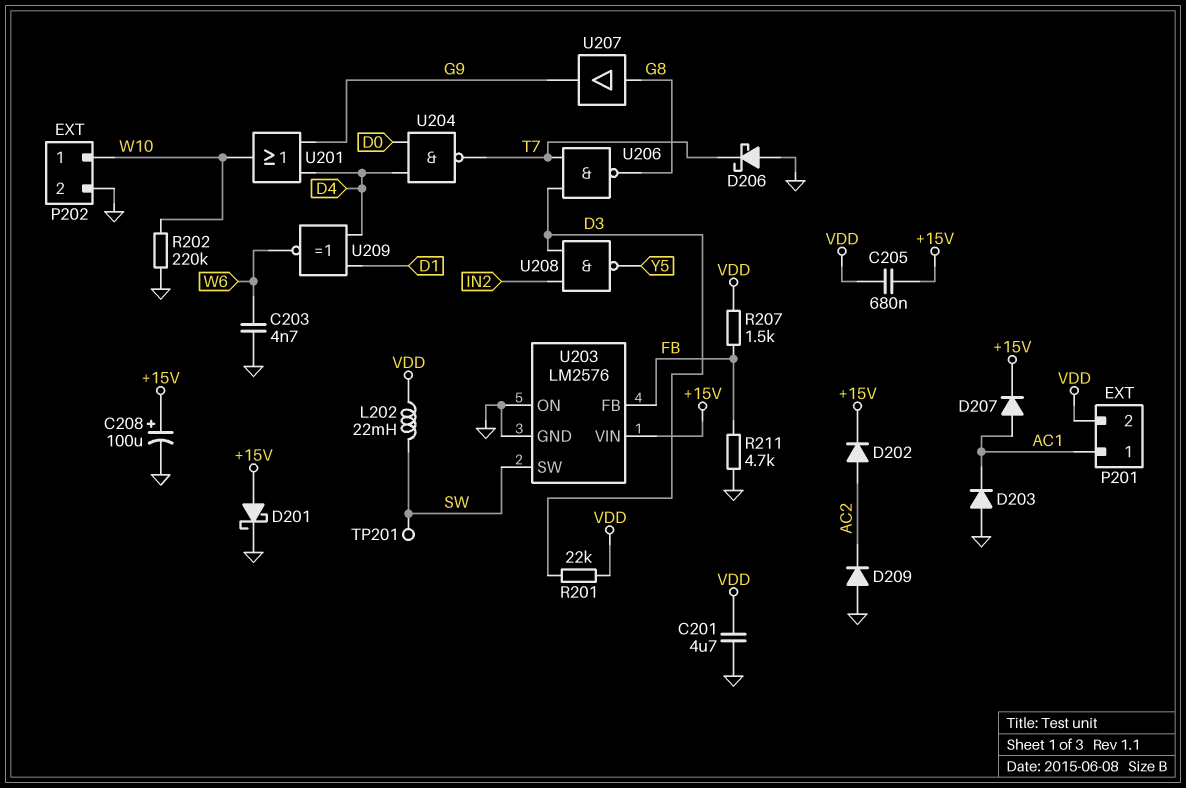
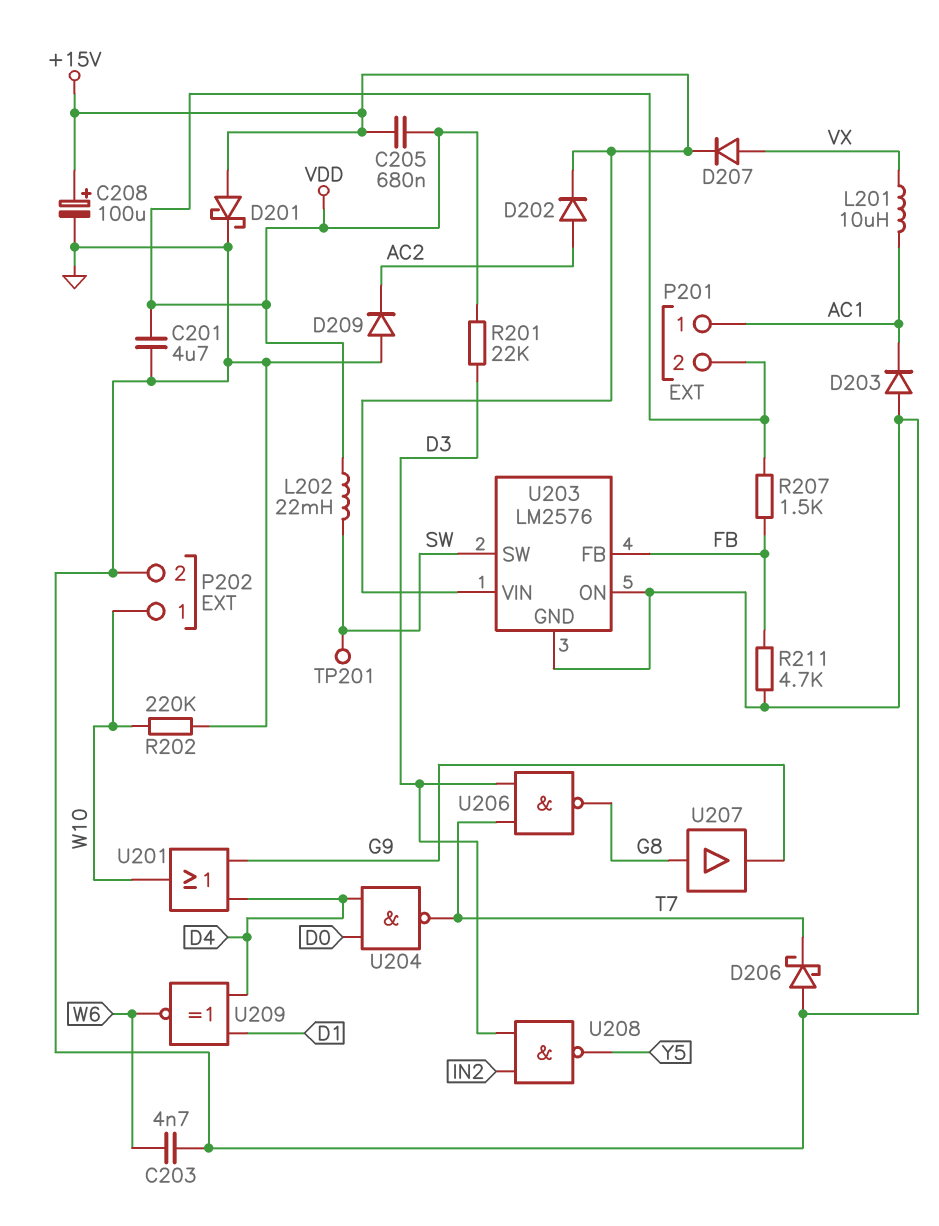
D207: diode (A AC1, K +15V) -> diode (A VX, K +15V)
L201: none -> 10uH (AC1, VX)

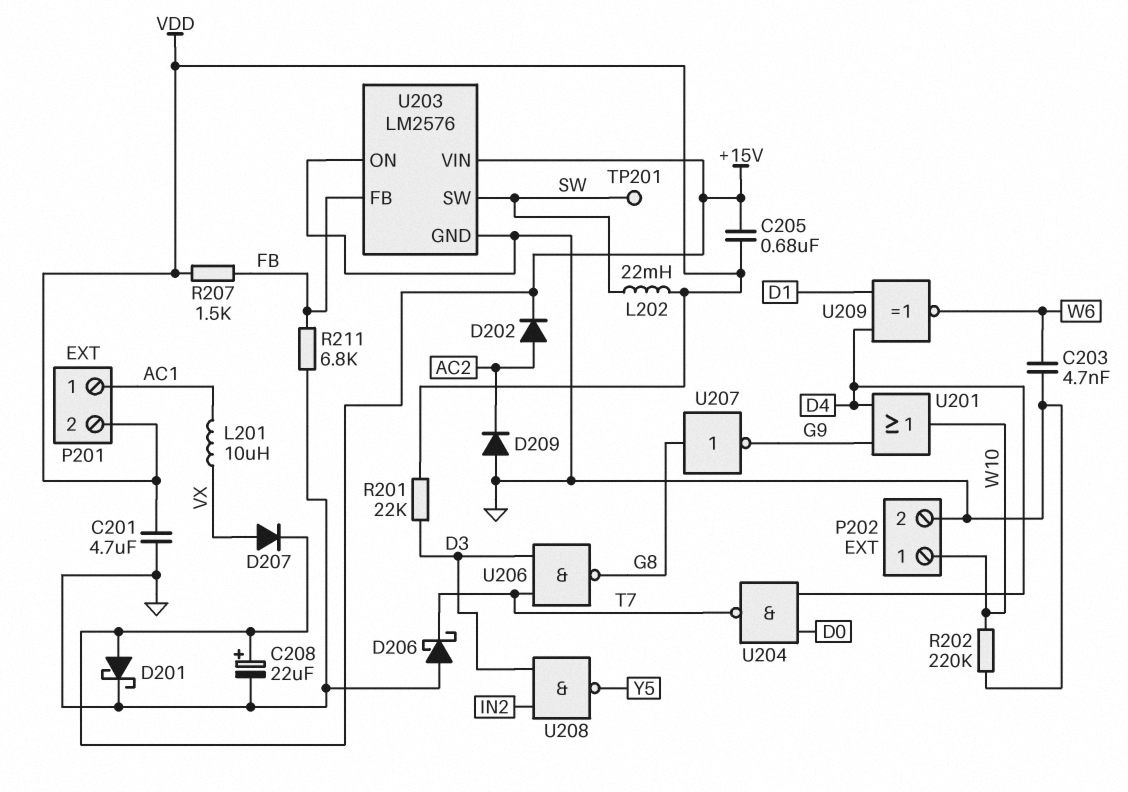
C208: 100uF (plus +15V, minus GND) -> 22uF (plus +15V, minus GND)
D203: diode (A GND, K AC1) -> none
R211: 4.7k (FB, GND) -> 6.8k (FB, GND)
U207: buffer (in G8, out G9) -> NOT (in G8, out G9)

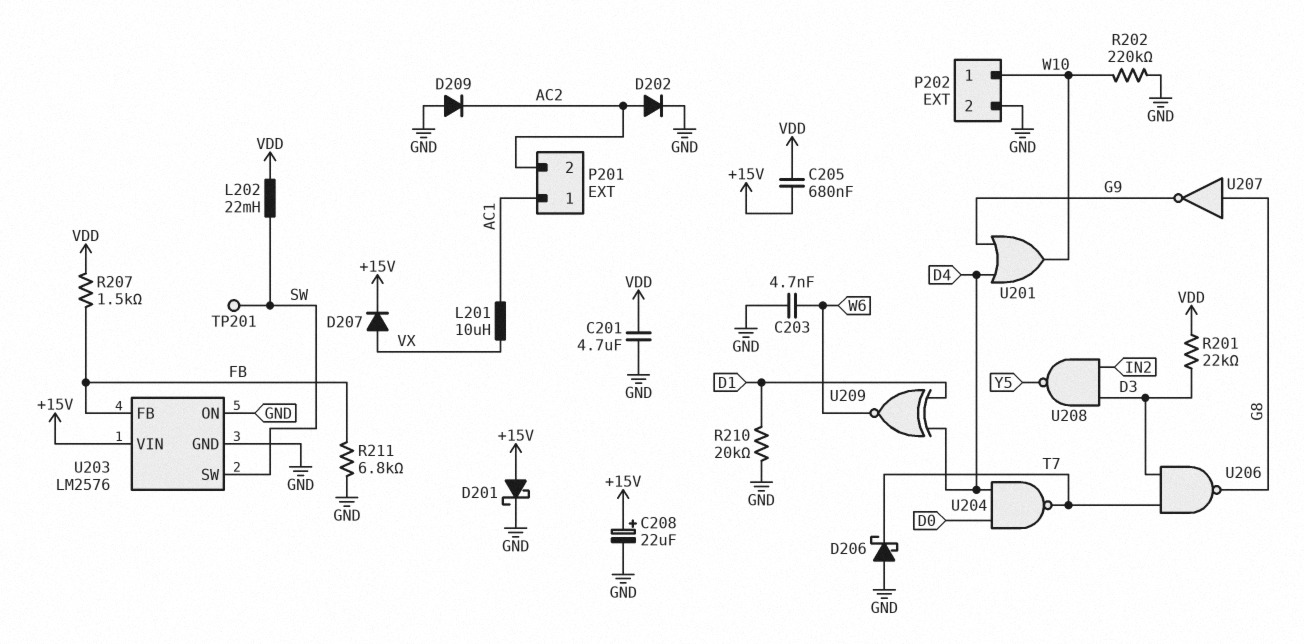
D202: diode (A AC2, K +15V) -> diode (A AC2, K GND)
P201 pin 2: VDD -> AC2
R210: none -> 20k (D1, GND)

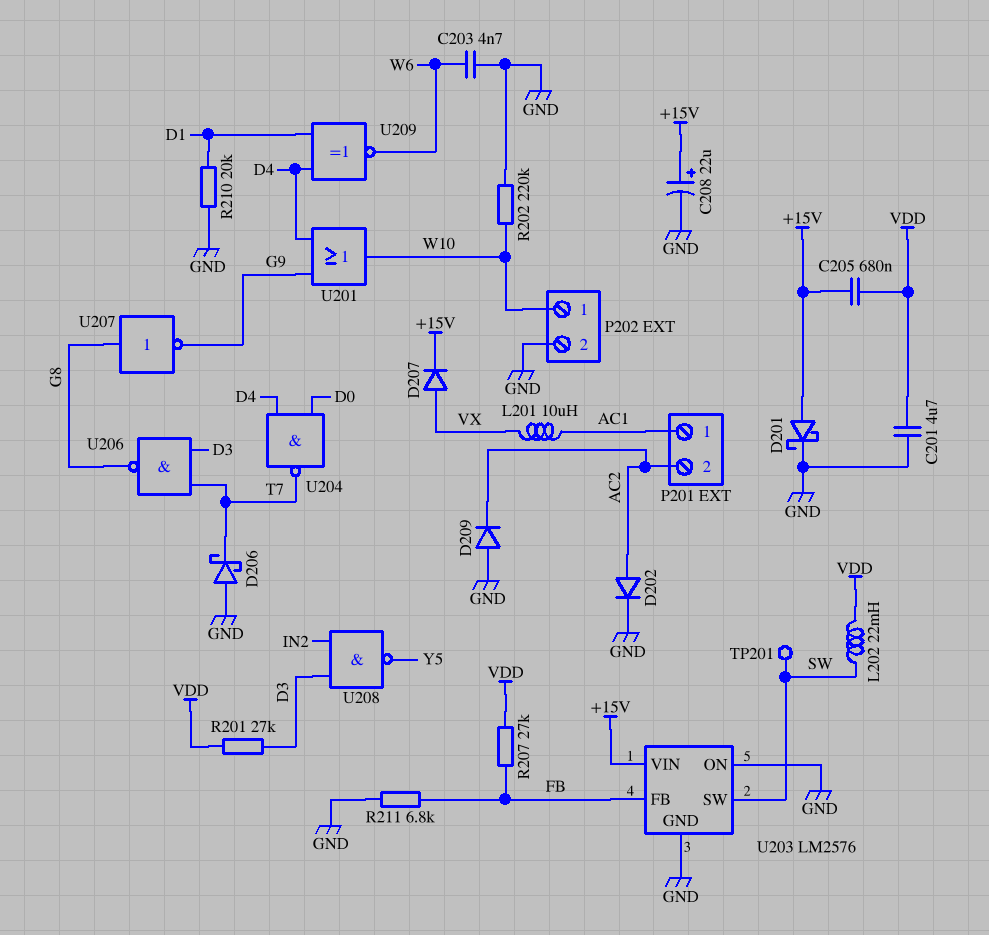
R201: 22k (D3, VDD) -> 27k (D3, VDD)
R207: 1.5k (FB, VDD) -> 27k (FB, VDD)

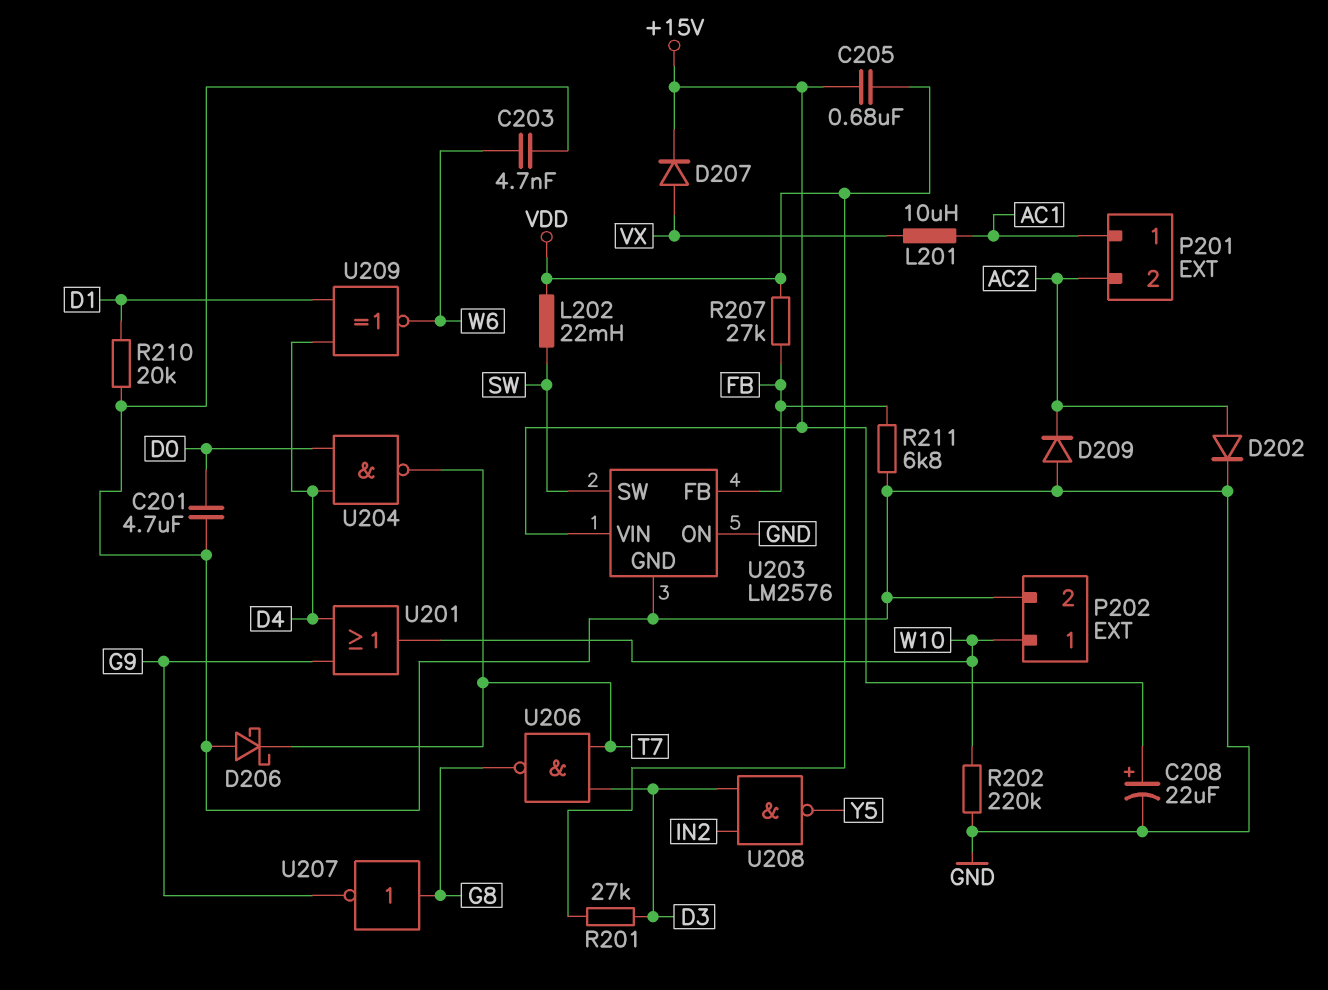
C201: 4.7uF (GND, VDD) -> 4.7uF (D0, GND)
D201: schottky (A +15V, K GND) -> none
TP201: test point (SW) -> none

